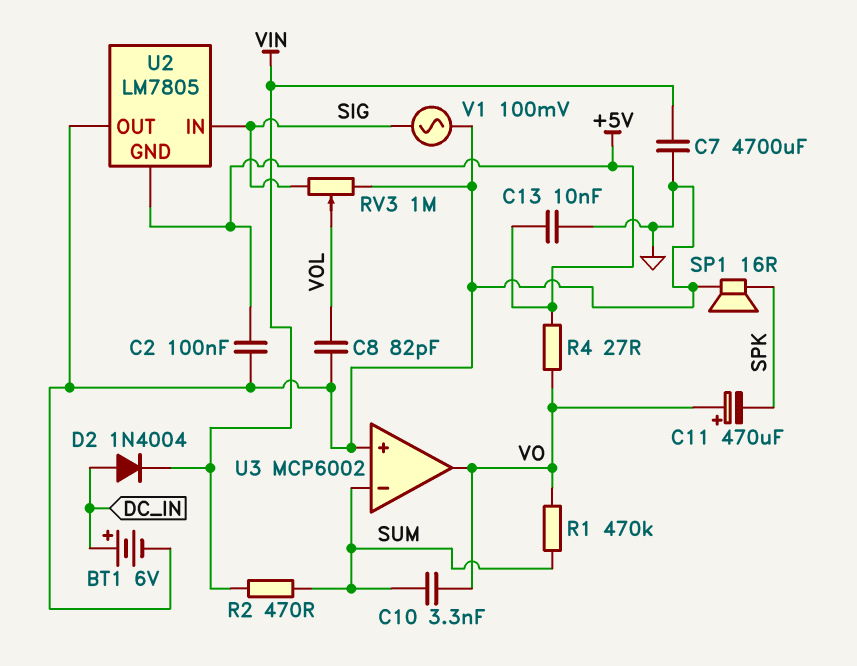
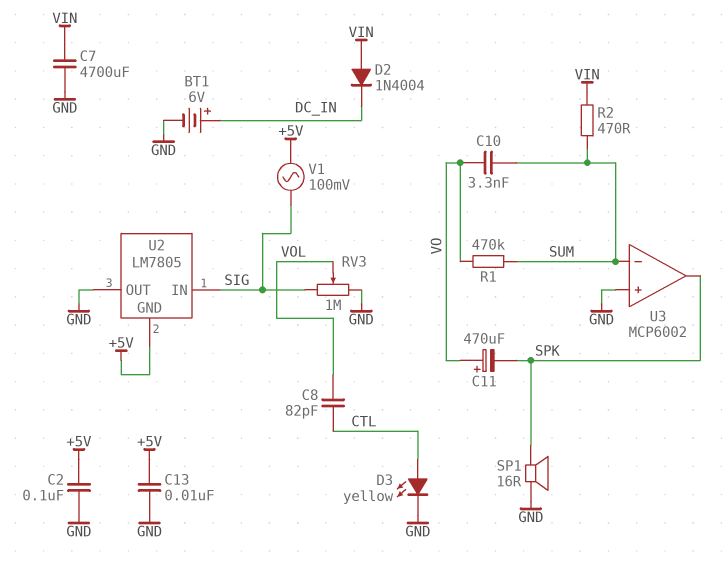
C8: 82pF (GND, VOL) -> 82pF (CTL, VOL)
D2: diode 1N4004 (A DC_IN, K VIN) -> diode 1N4004 (A VIN, K DC_IN)
D3: none -> LED yellow (A CTL, K GND)
R4: 27 (+5V, VO) -> none
U3 pin out: VO -> SPK
V1: AC 100mV (GND, SIG) -> AC 100mV (+5V, SIG)

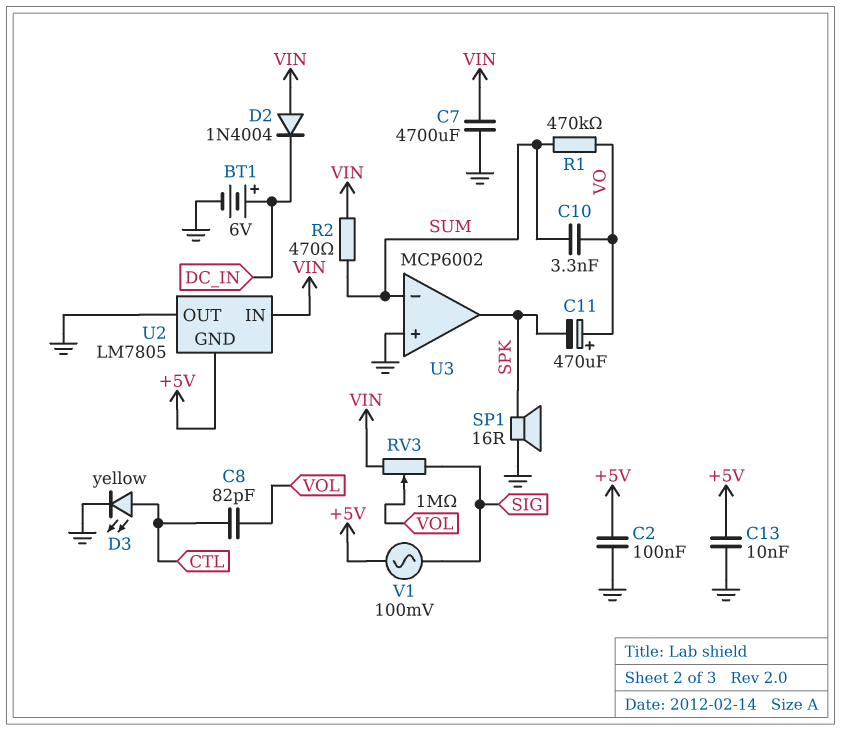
RV3: 1M (GND, SIG, wiper VOL) -> 1M (SIG, VIN, wiper VOL)
U2 pin IN: SIG -> VIN

